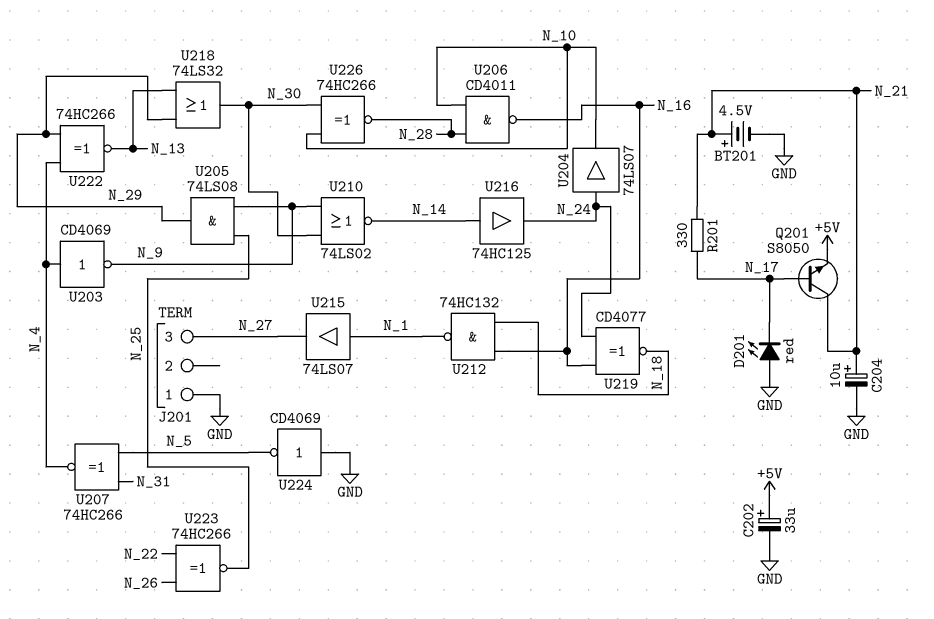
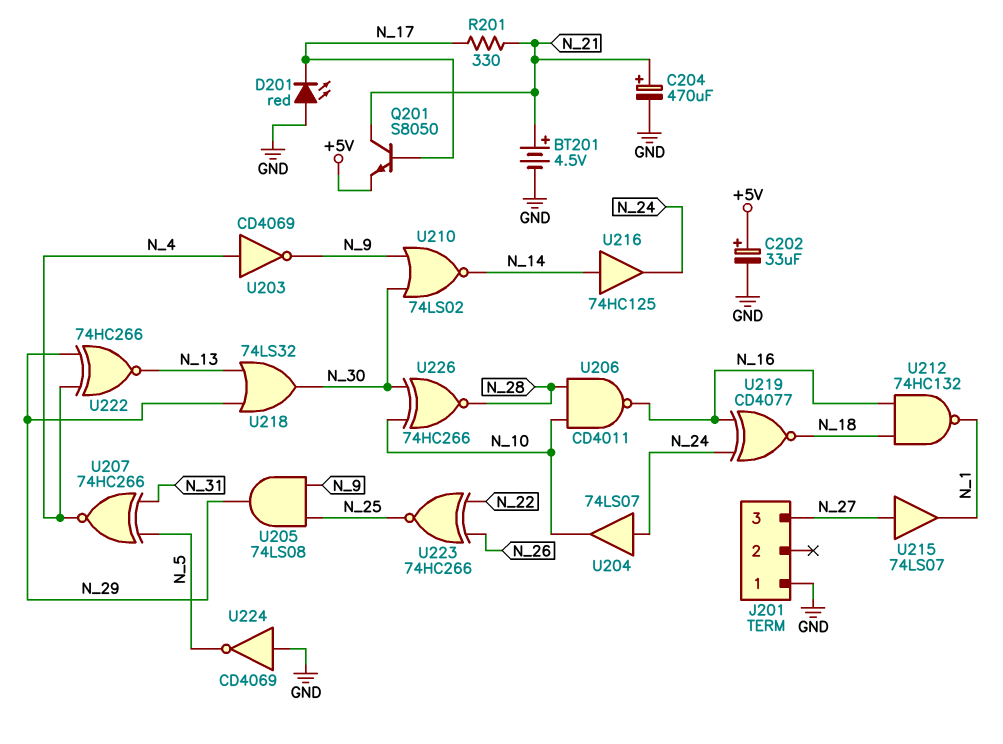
C204: 10uF (plus N_21, minus GND) -> 470uF (plus N_21, minus GND)
U215: buffer 74LS07 (in N_1, out N_27) -> buffer 74LS07 (in N_27, out N_1)

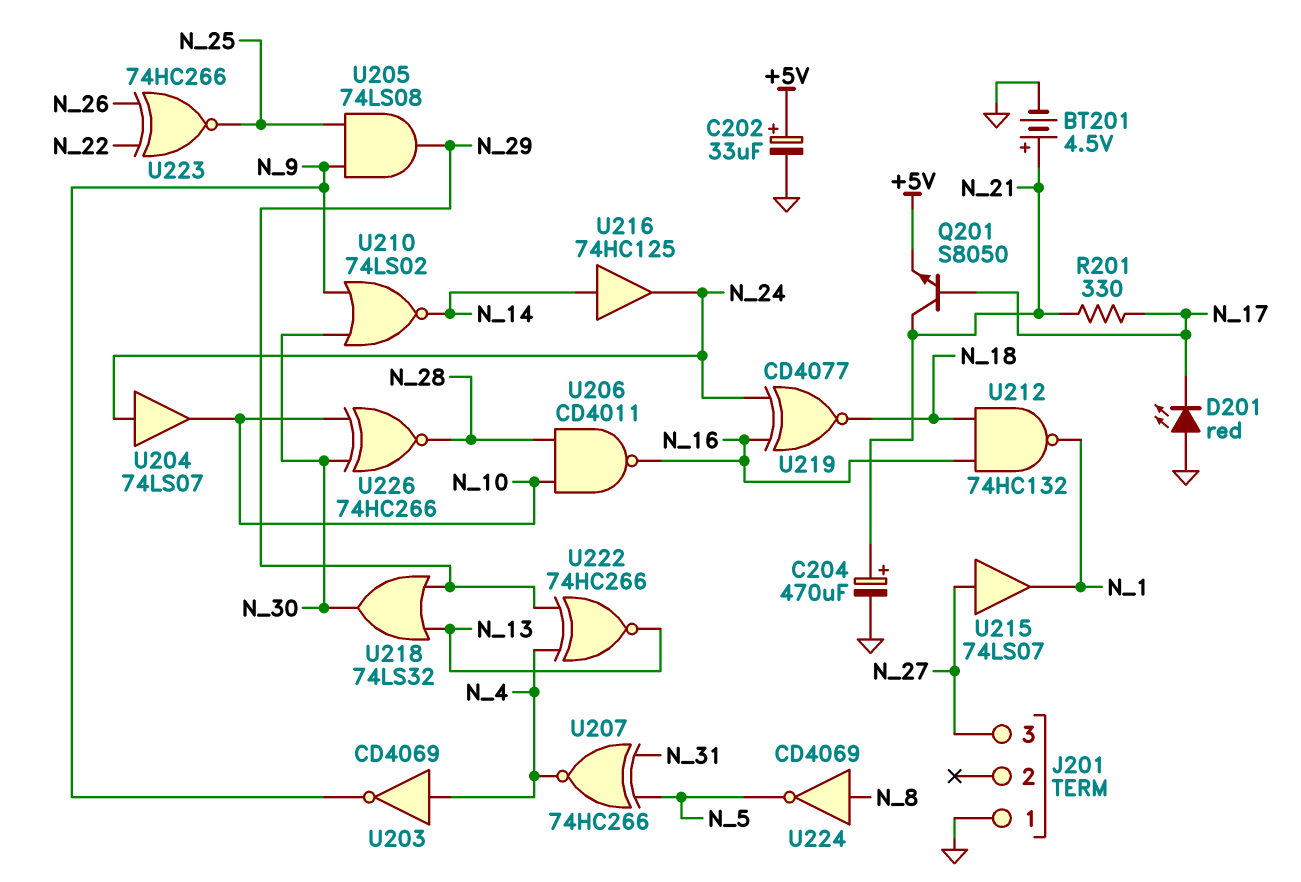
U224: NOT CD4069 (in GND, out N_5) -> NOT CD4069 (in N_8, out N_5)

